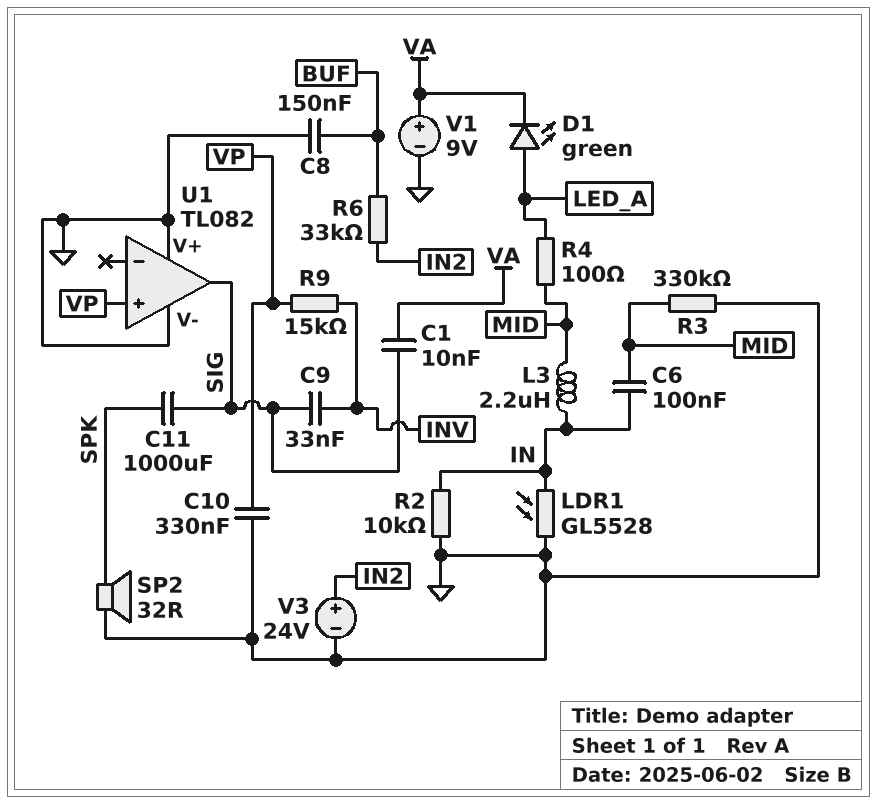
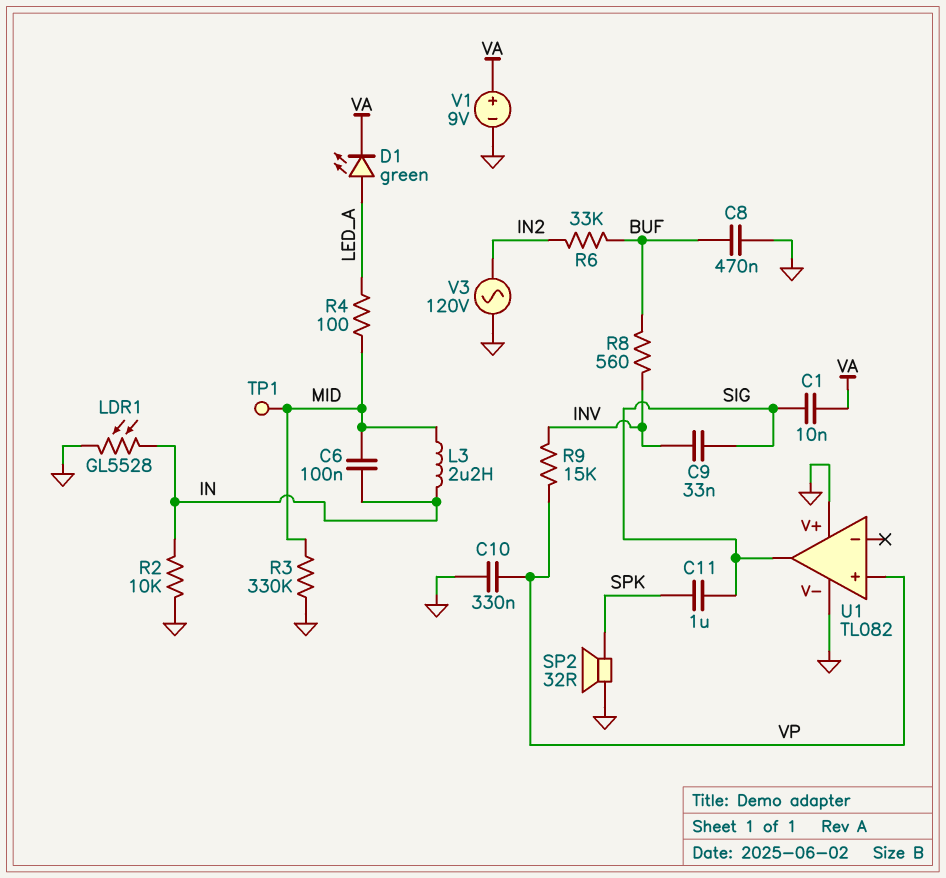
C8: 150nF (BUF, GND) -> 470nF (BUF, GND)
C11: 1000uF (SIG, SPK) -> 1uF (SIG, SPK)
R8: none -> 560 (BUF, INV)
TP1: none -> test point (MID)
V3: 24V (plus IN2, minus GND) -> AC 120V (GND, IN2)

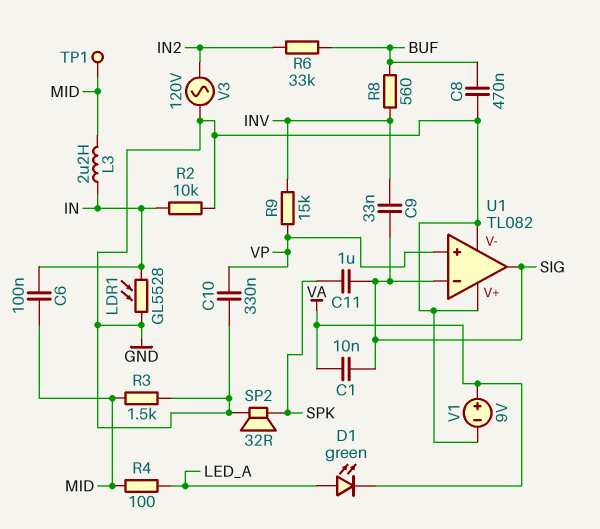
R3: 330k (GND, MID) -> 1.5k (GND, MID)
U1 pin in-: none -> SIG

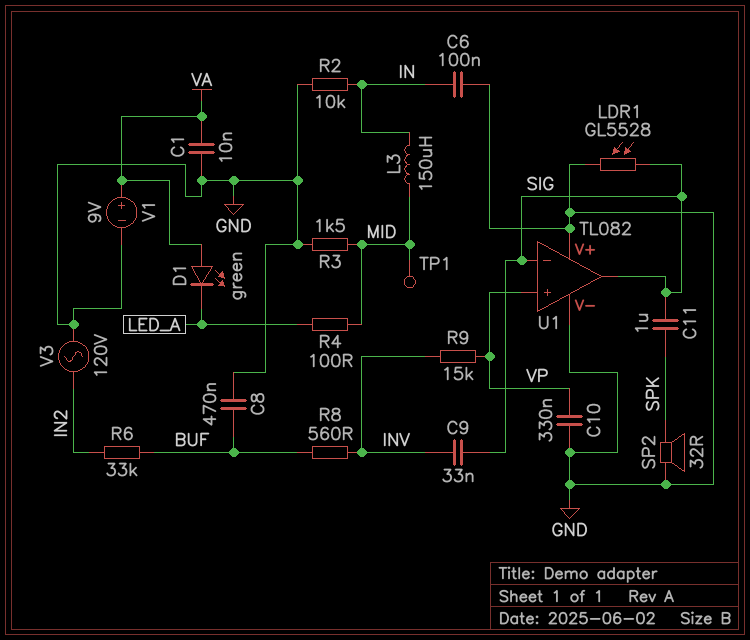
C1: 10nF (SIG, VA) -> 10nF (GND, VA)
C6: 100nF (IN, MID) -> 100nF (GND, IN)
D1: LED green (A LED_A, K VA) -> LED green (A VA, K LED_A)
L3: 2.2uH (IN, MID) -> 150uH (IN, MID)
LDR1: GL5528 (GND, IN) -> GL5528 (GND, SIG)

